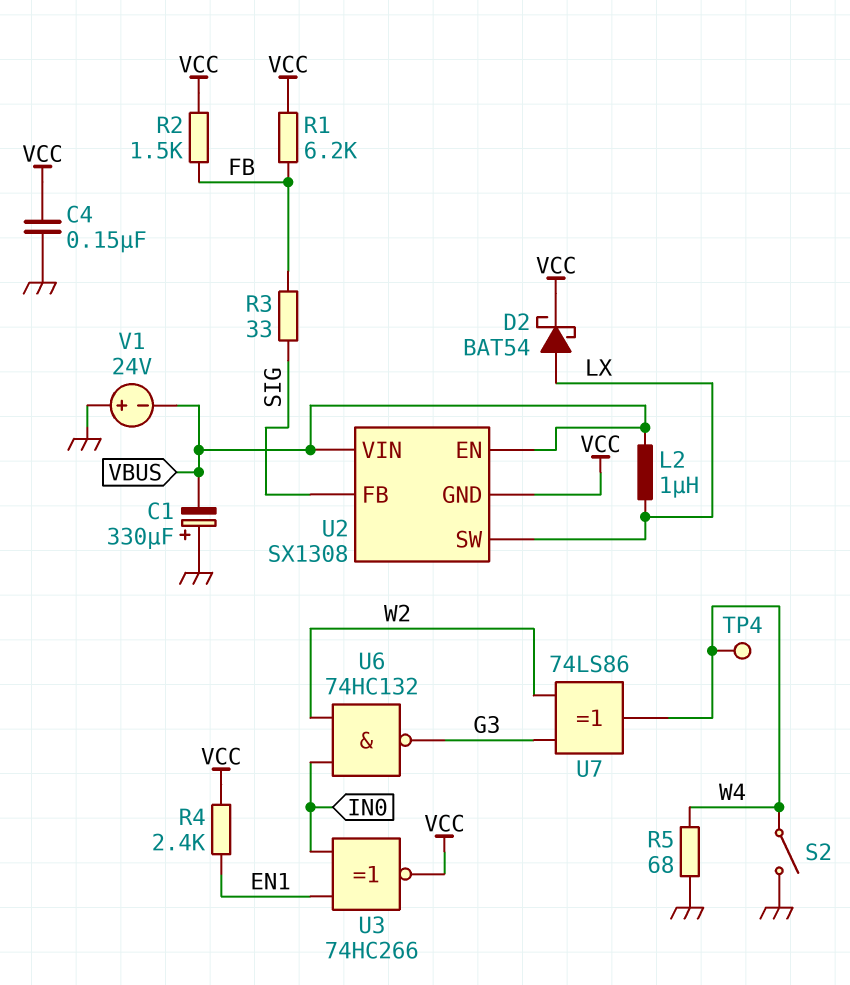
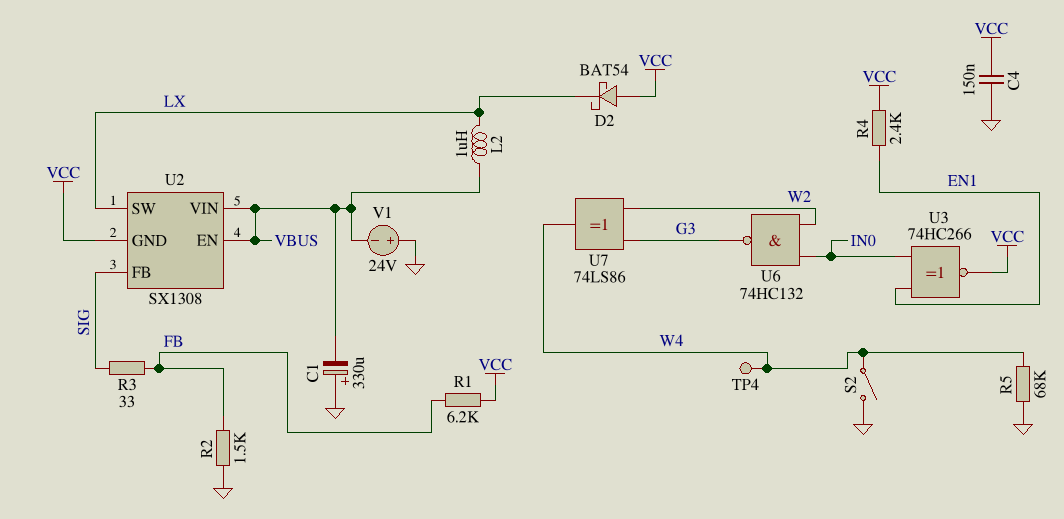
D2: schottky BAT54 (A LX, K VCC) -> schottky BAT54 (A VCC, K LX)
R2: 1.5k (FB, VCC) -> 1.5k (FB, GND)
R5: 68 (GND, W4) -> 68k (GND, W4)

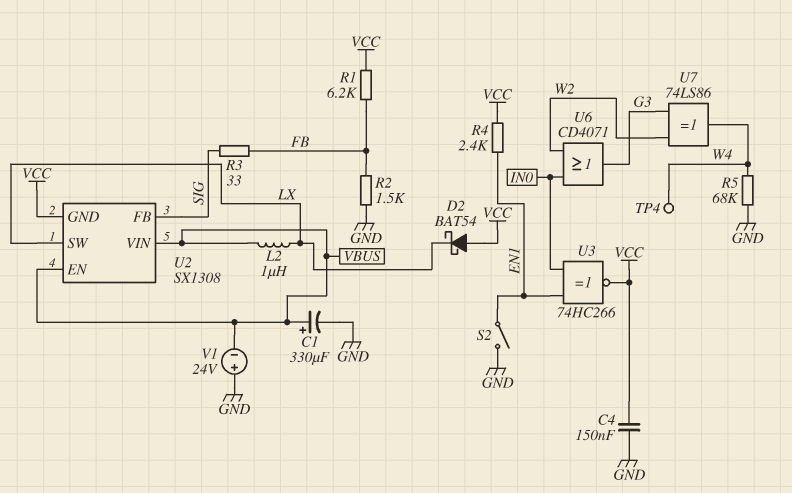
C1: 330uF (plus GND, minus VBUS) -> 330uF (plus VBUS, minus GND)
S2: switch (GND, W4) -> switch (EN1, GND)
U6: NAND 74HC132 (in IN0, in W2, out G3) -> OR CD4071 (in IN0, in W2, out G3)

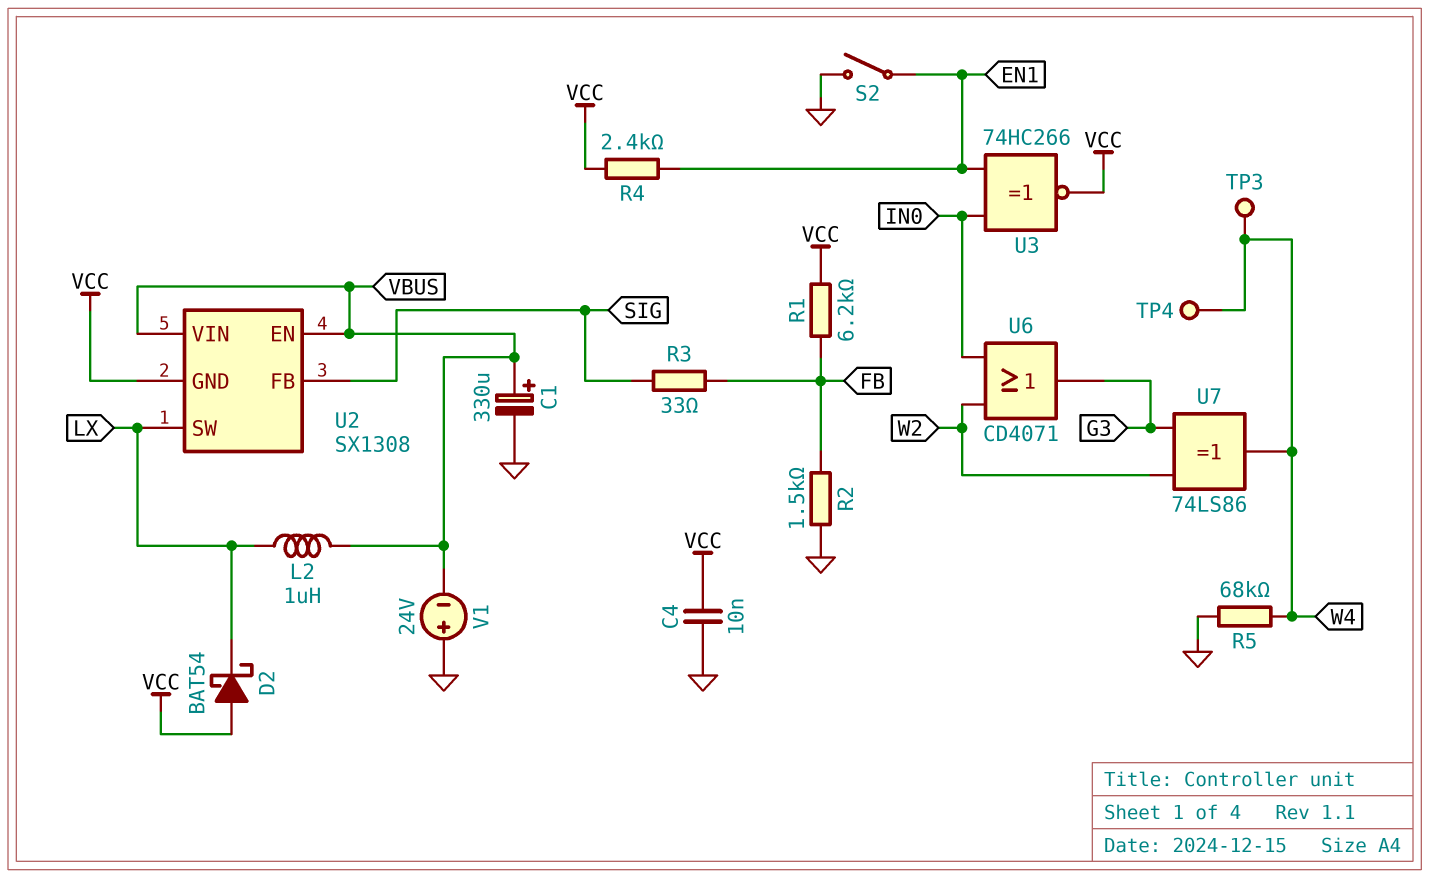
C4: 150nF (GND, VCC) -> 10nF (GND, VCC)
TP3: none -> test point (W4)

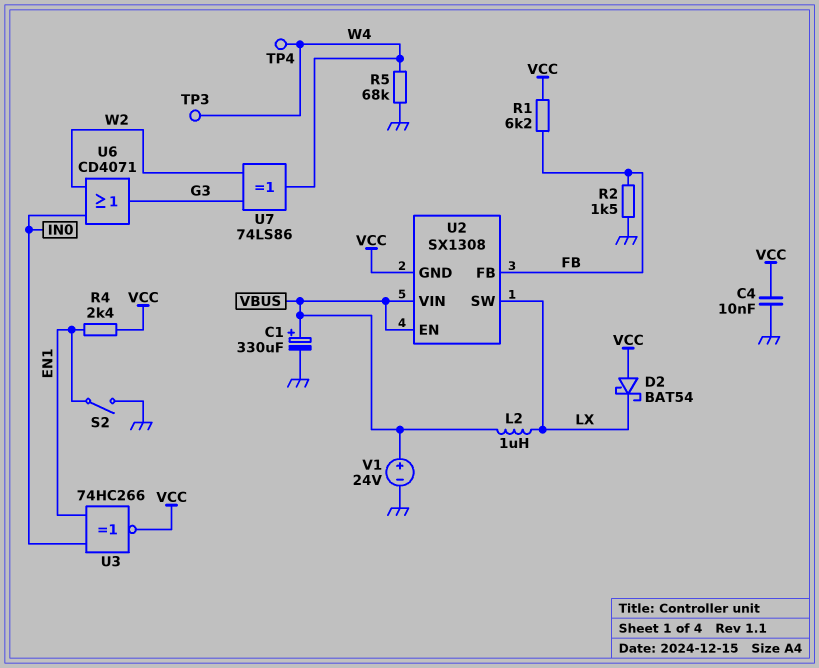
R3: 33 (FB, SIG) -> none
U2 pin FB: SIG -> FB
V1: 24V (plus GND, minus VBUS) -> 24V (plus VBUS, minus GND)

